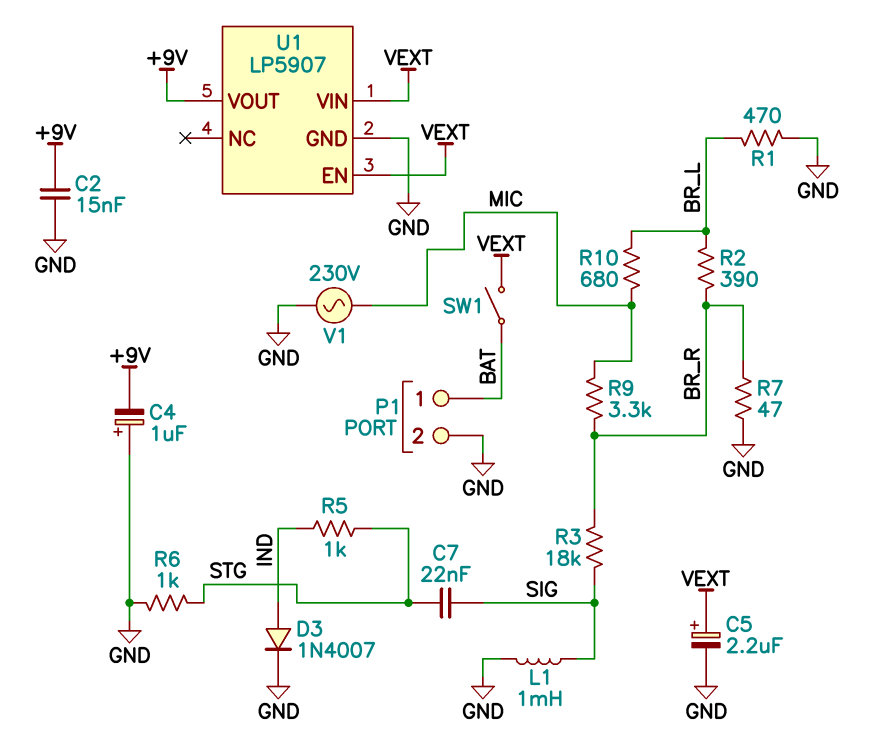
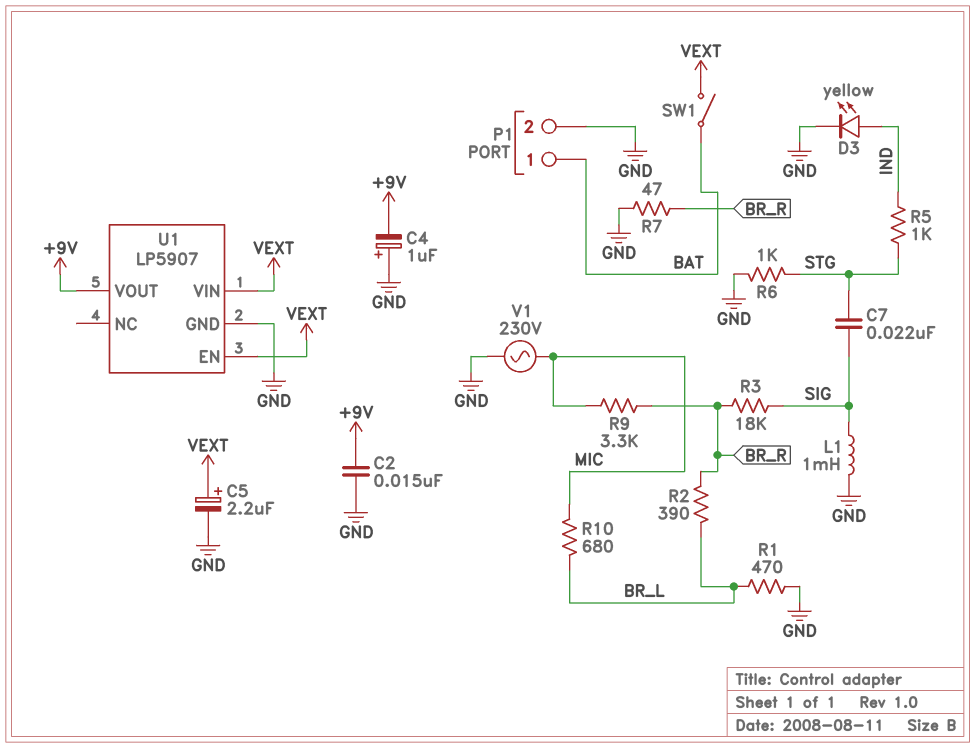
D3: diode 1N4007 (A IND, K GND) -> LED yellow (A IND, K GND)

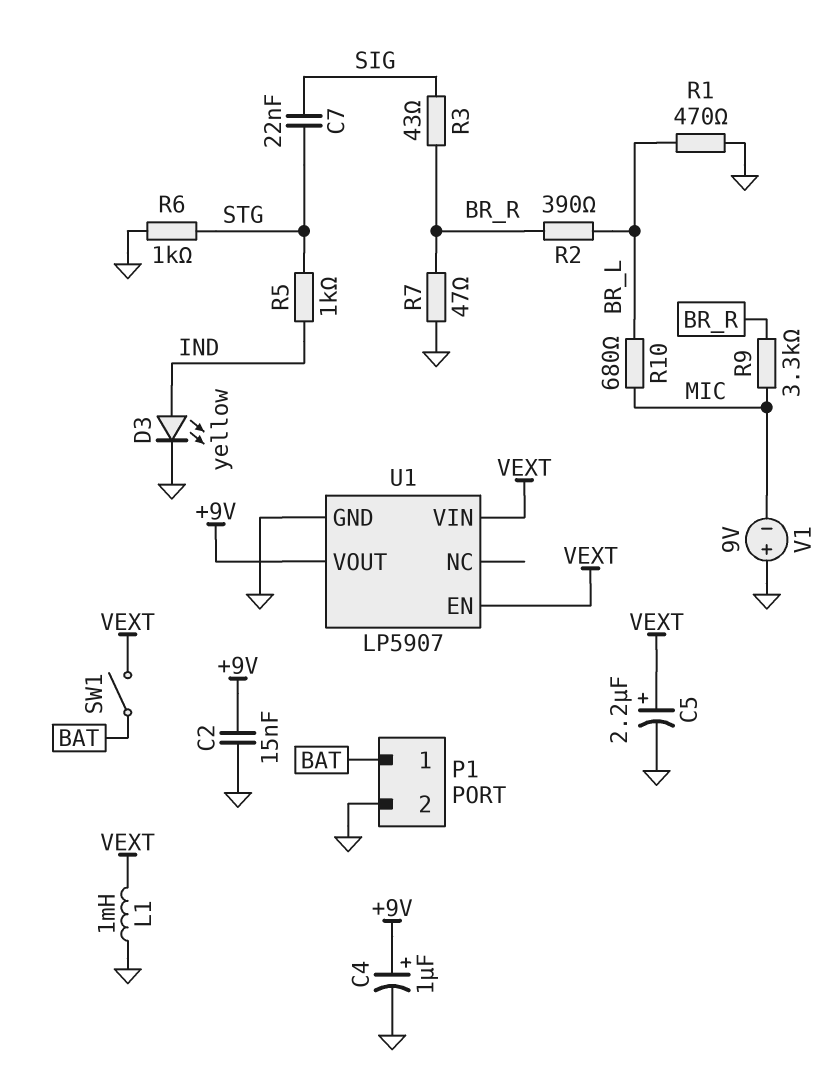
C4: 1uF (plus GND, minus +9V) -> 1uF (plus +9V, minus GND)
L1: 1mH (GND, SIG) -> 1mH (GND, VEXT)
R3: 18k (BR_R, SIG) -> 43 (BR_R, SIG)
V1: AC 230V (GND, MIC) -> 9V (plus GND, minus MIC)

